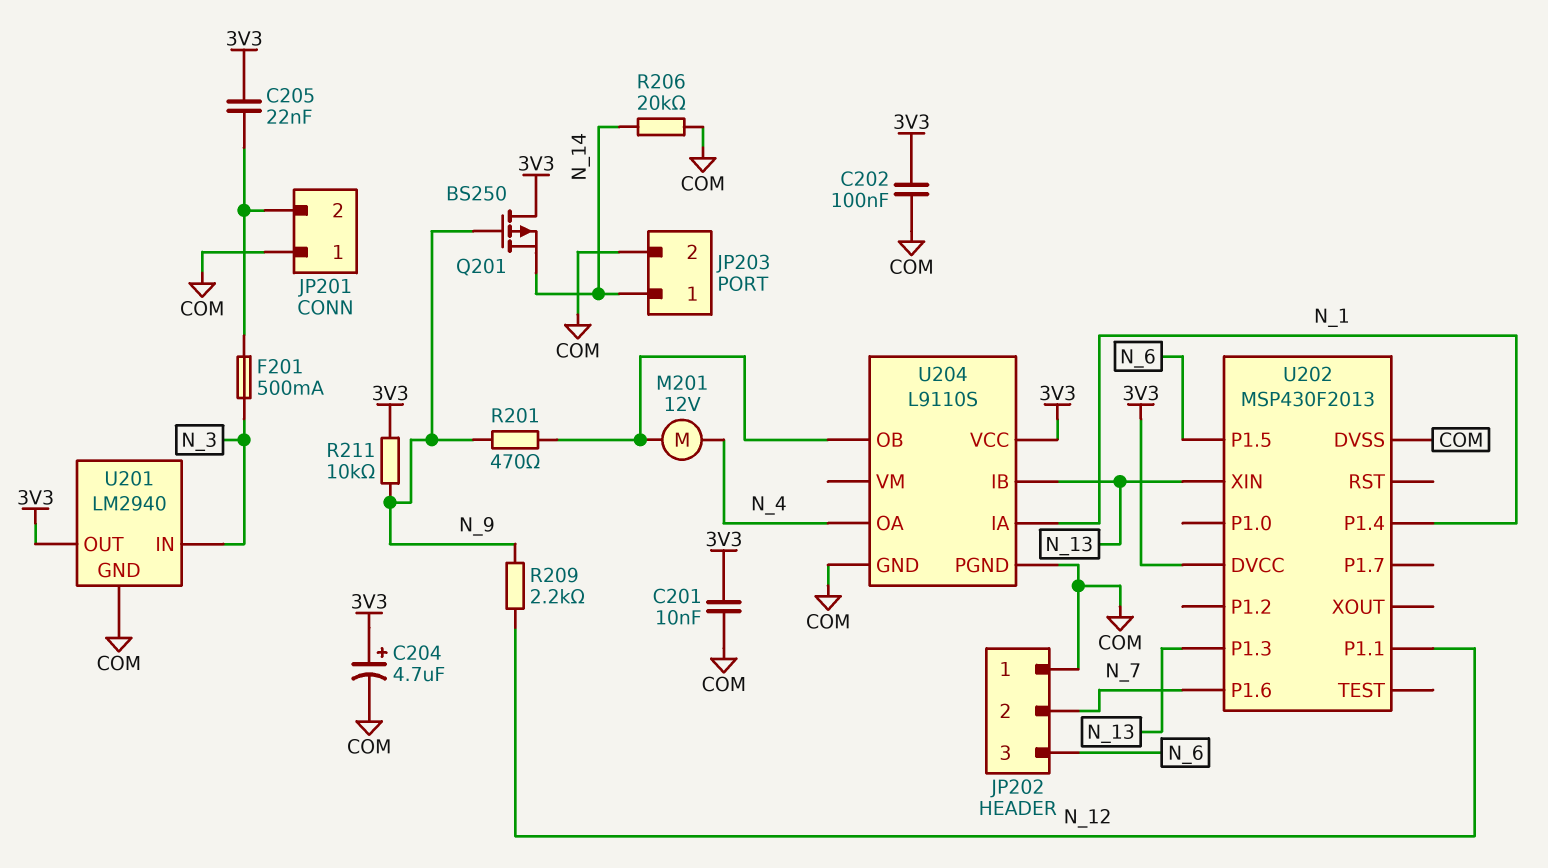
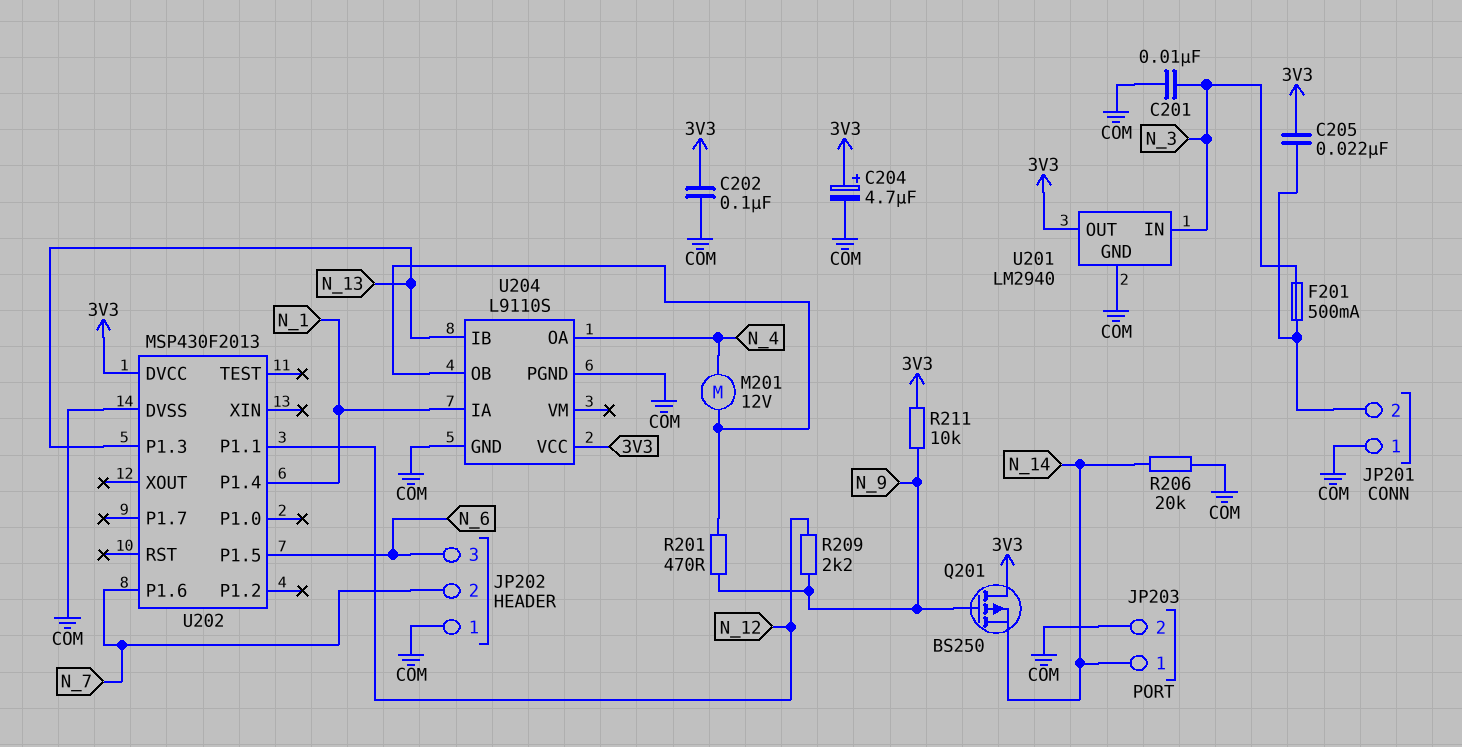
C201: 10nF (3V3, COM) -> 10nF (COM, N_3)
U202 pin XIN: N_13 -> none

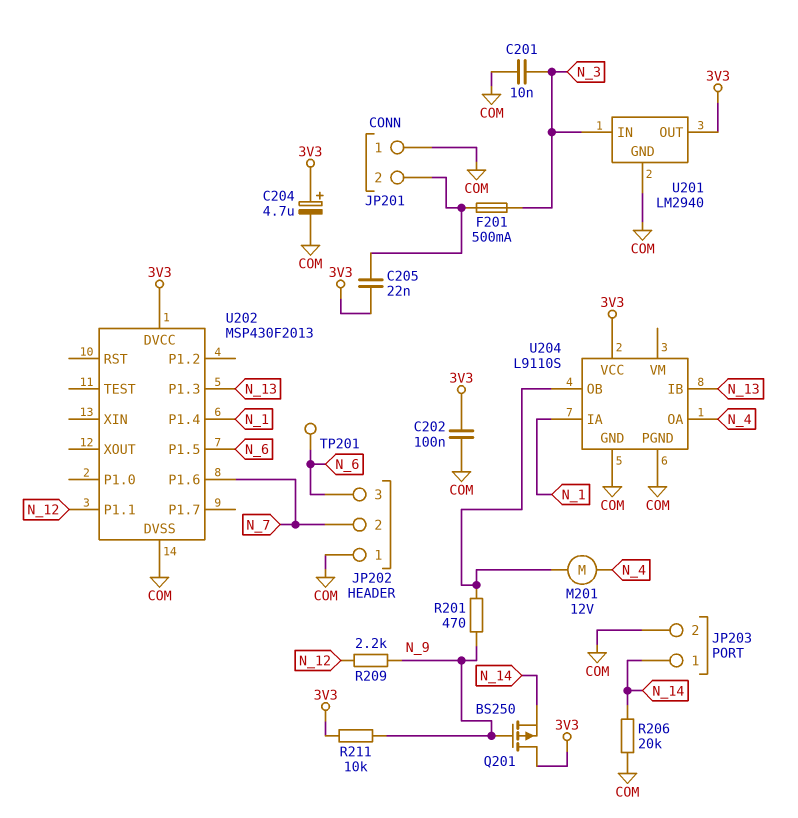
TP201: none -> test point (N_6)

